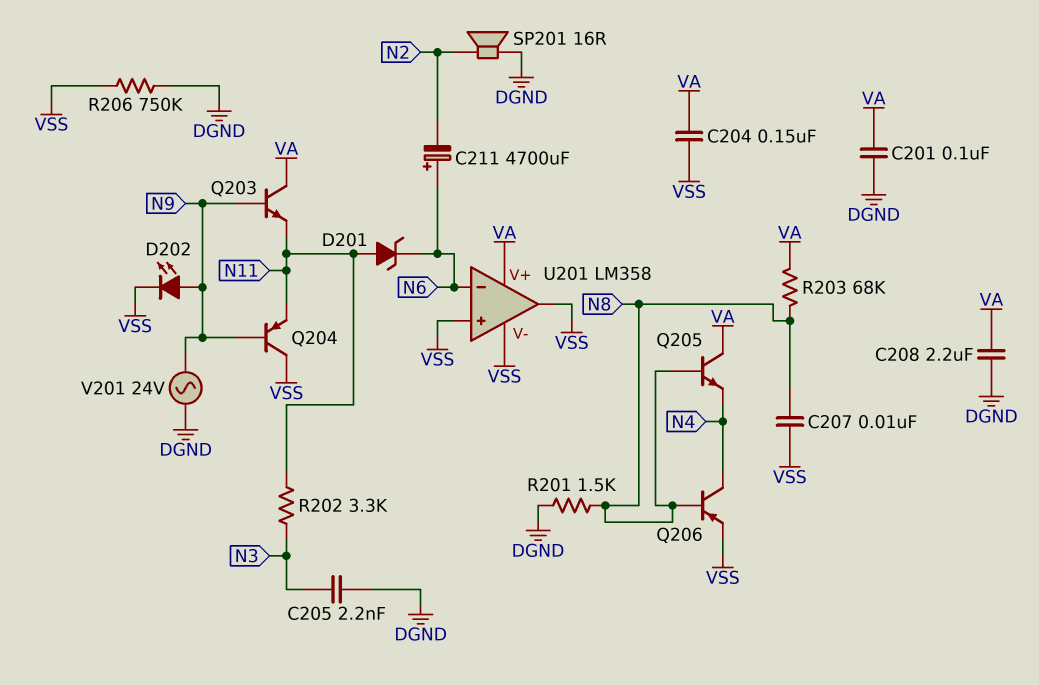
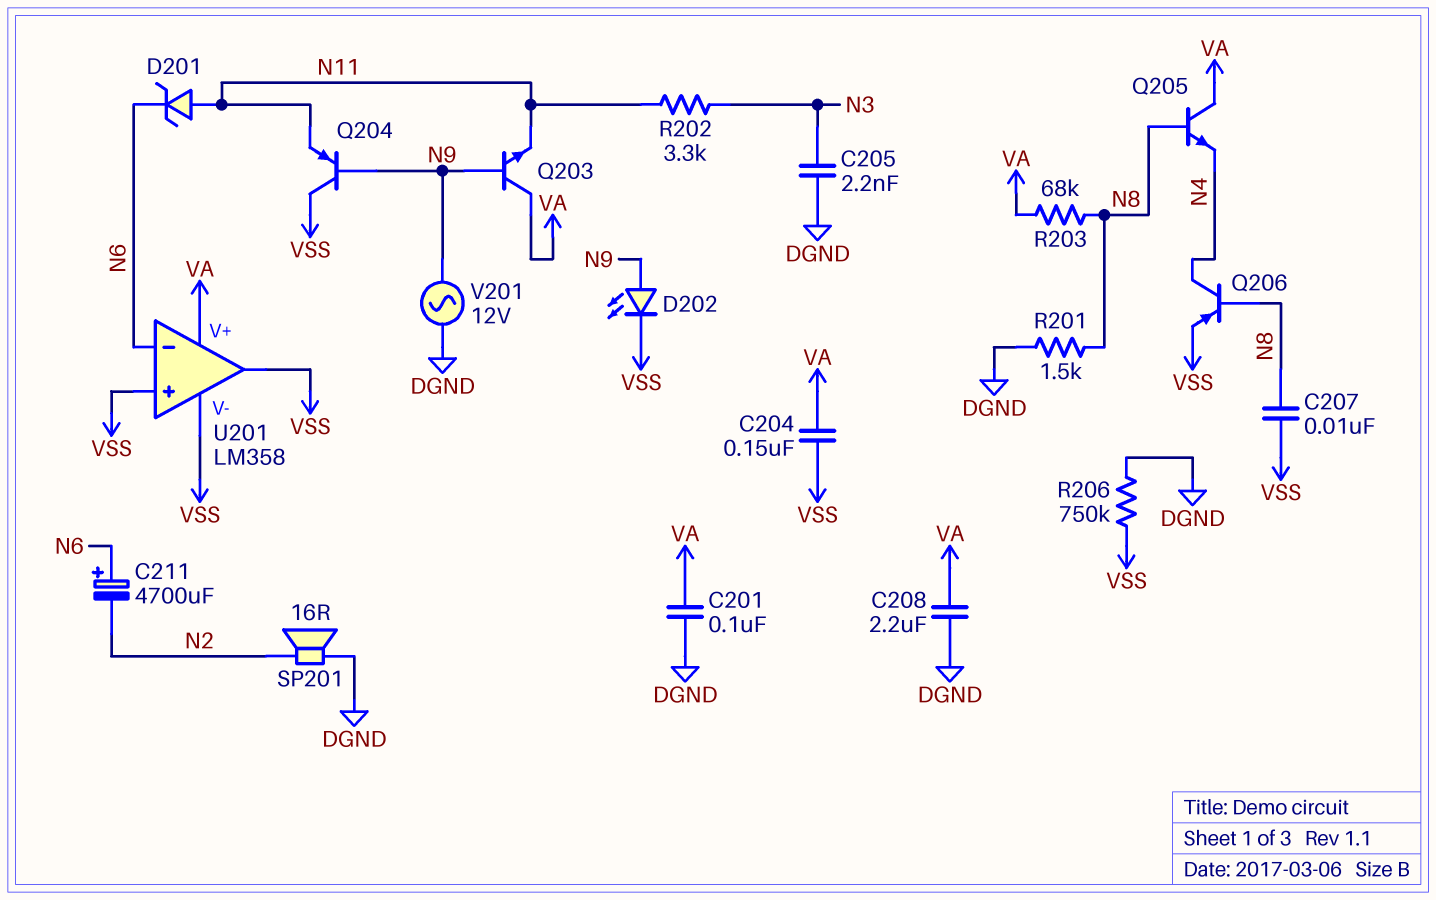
V201: AC 24V (DGND, N9) -> AC 12V (DGND, N9)

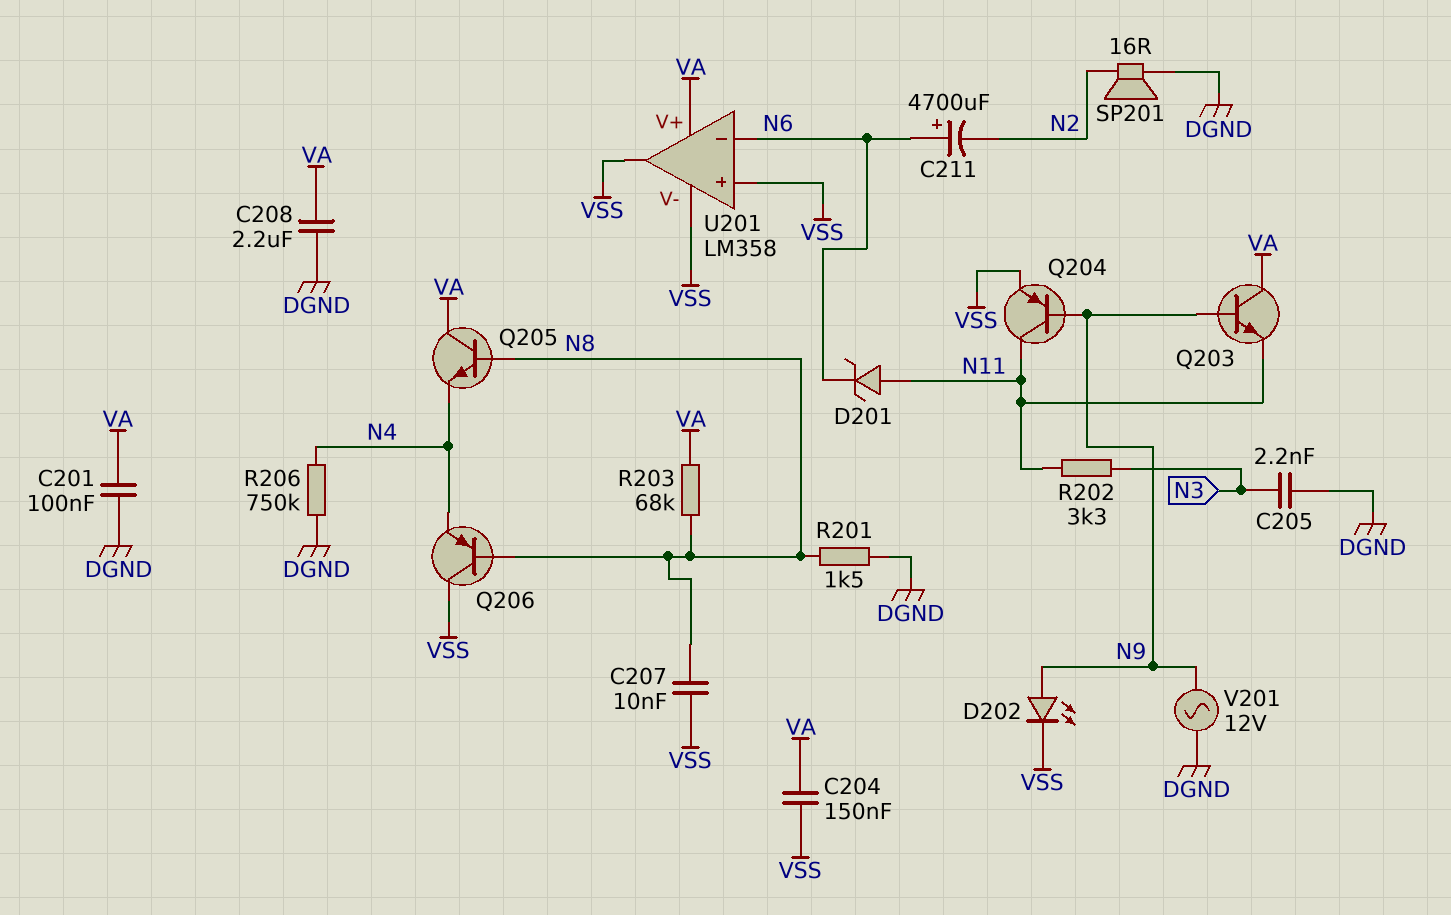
Q204: PNP (B N9, C VSS, E N11) -> PNP (B N9, C N11, E VSS)
Q206: PNP (B N8, C N4, E VSS) -> PNP (B N8, C VSS, E N4)
R206: 750k (DGND, VSS) -> 750k (DGND, N4)

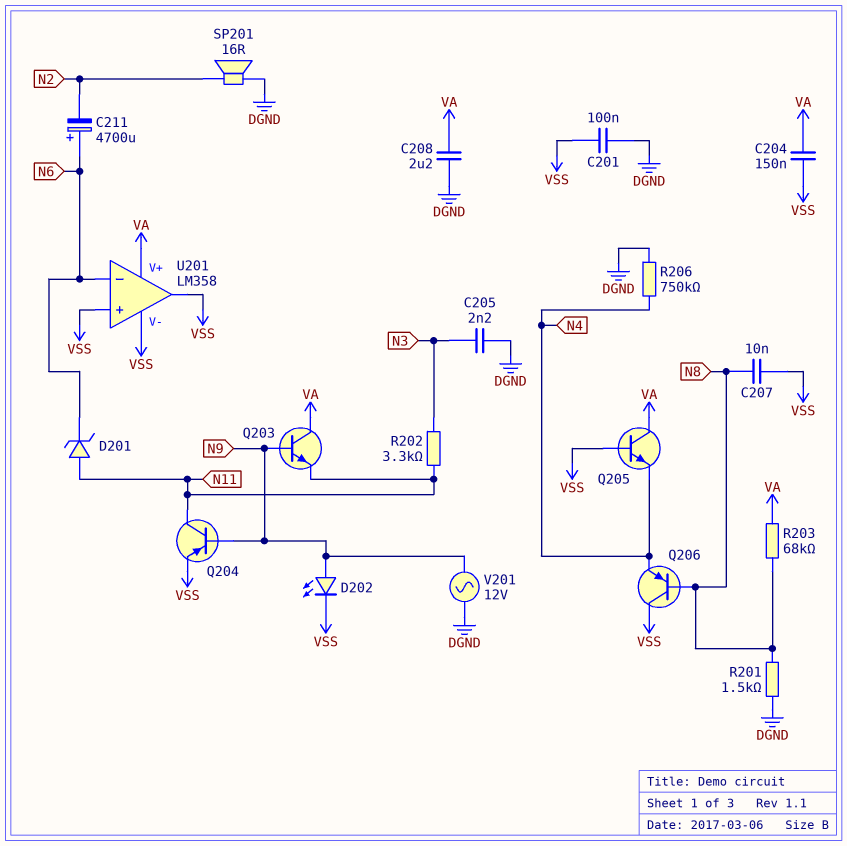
C201: 100nF (DGND, VA) -> 100nF (DGND, VSS)
Q205: NPN (B N8, C VA, E N4) -> NPN (B VSS, C VA, E N4)

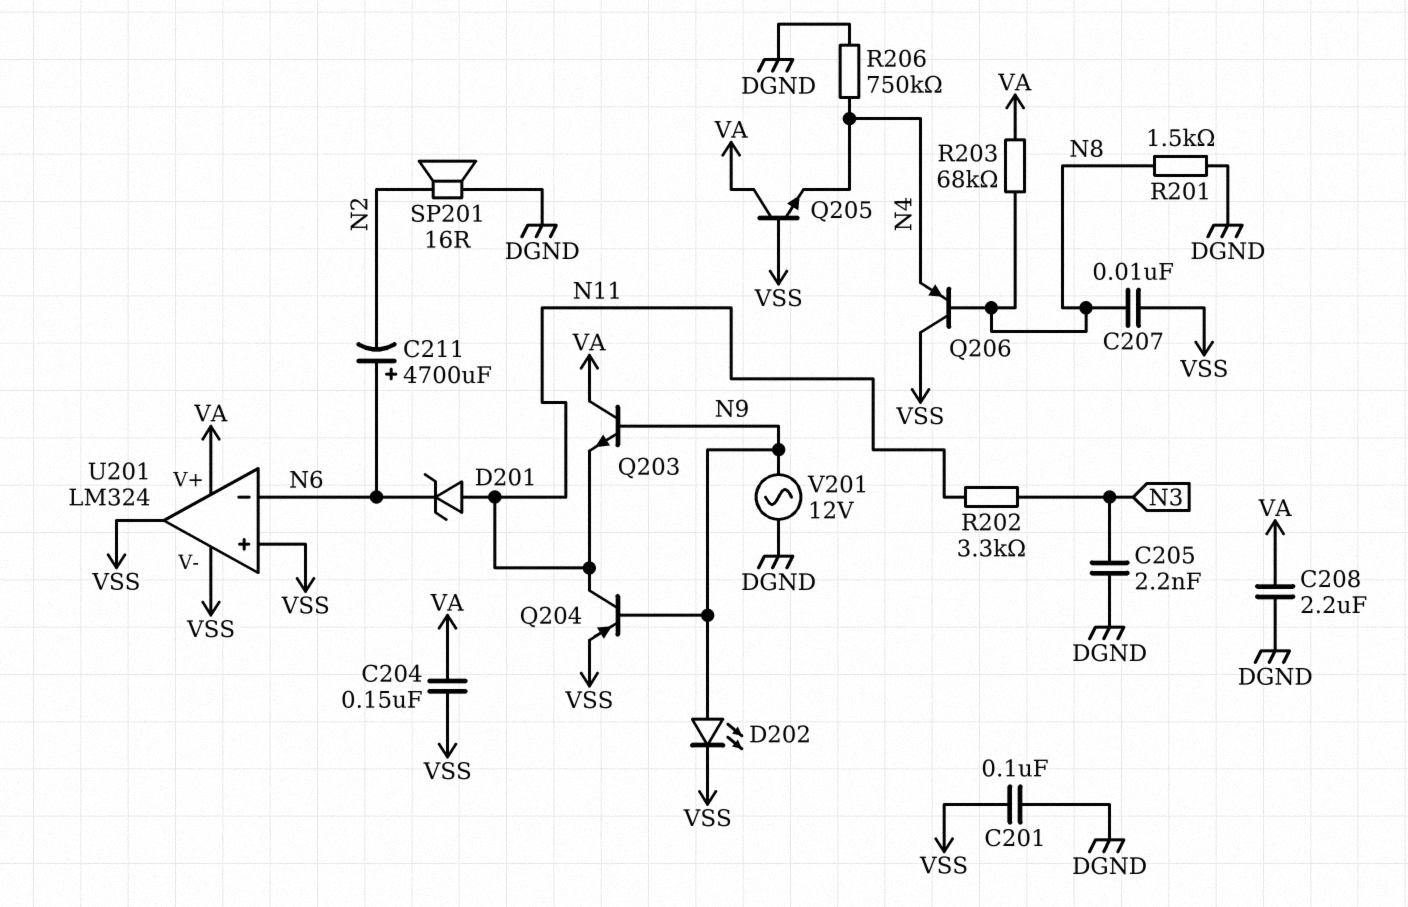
U201: LM358 -> LM324

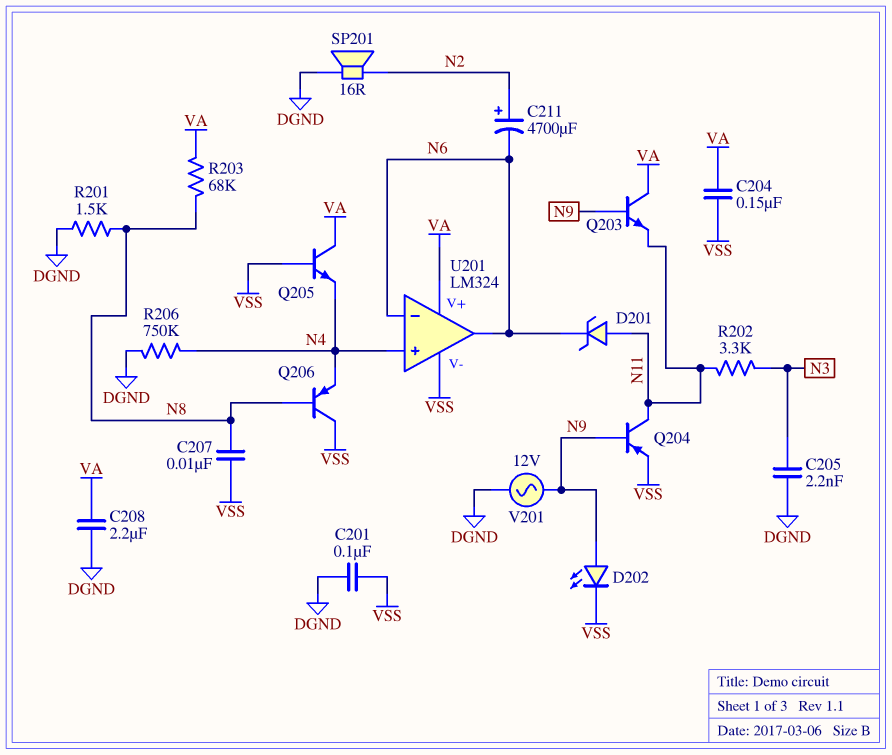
C211: 4700uF (plus N6, minus N2) -> 4700uF (plus N2, minus N6)
U201 pin in+: VSS -> N4
U201 pin out: VSS -> N6

